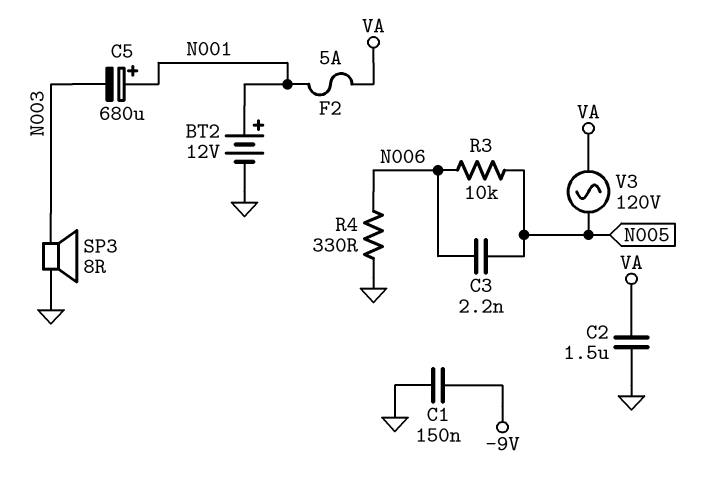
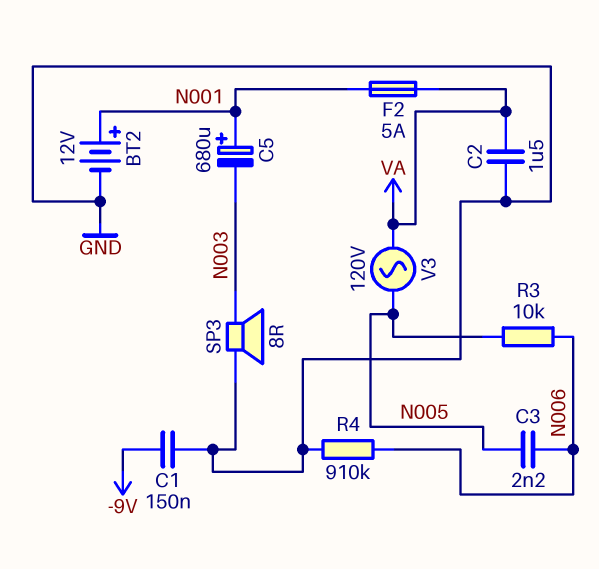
R4: 330 (GND, N006) -> 910k (GND, N006)

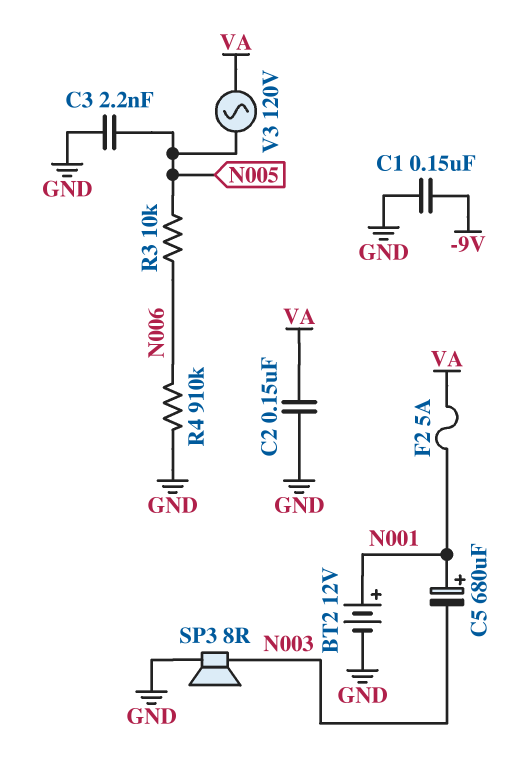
C2: 1.5uF (GND, VA) -> 150nF (GND, VA)
C3: 2.2nF (N005, N006) -> 2.2nF (GND, N005)

